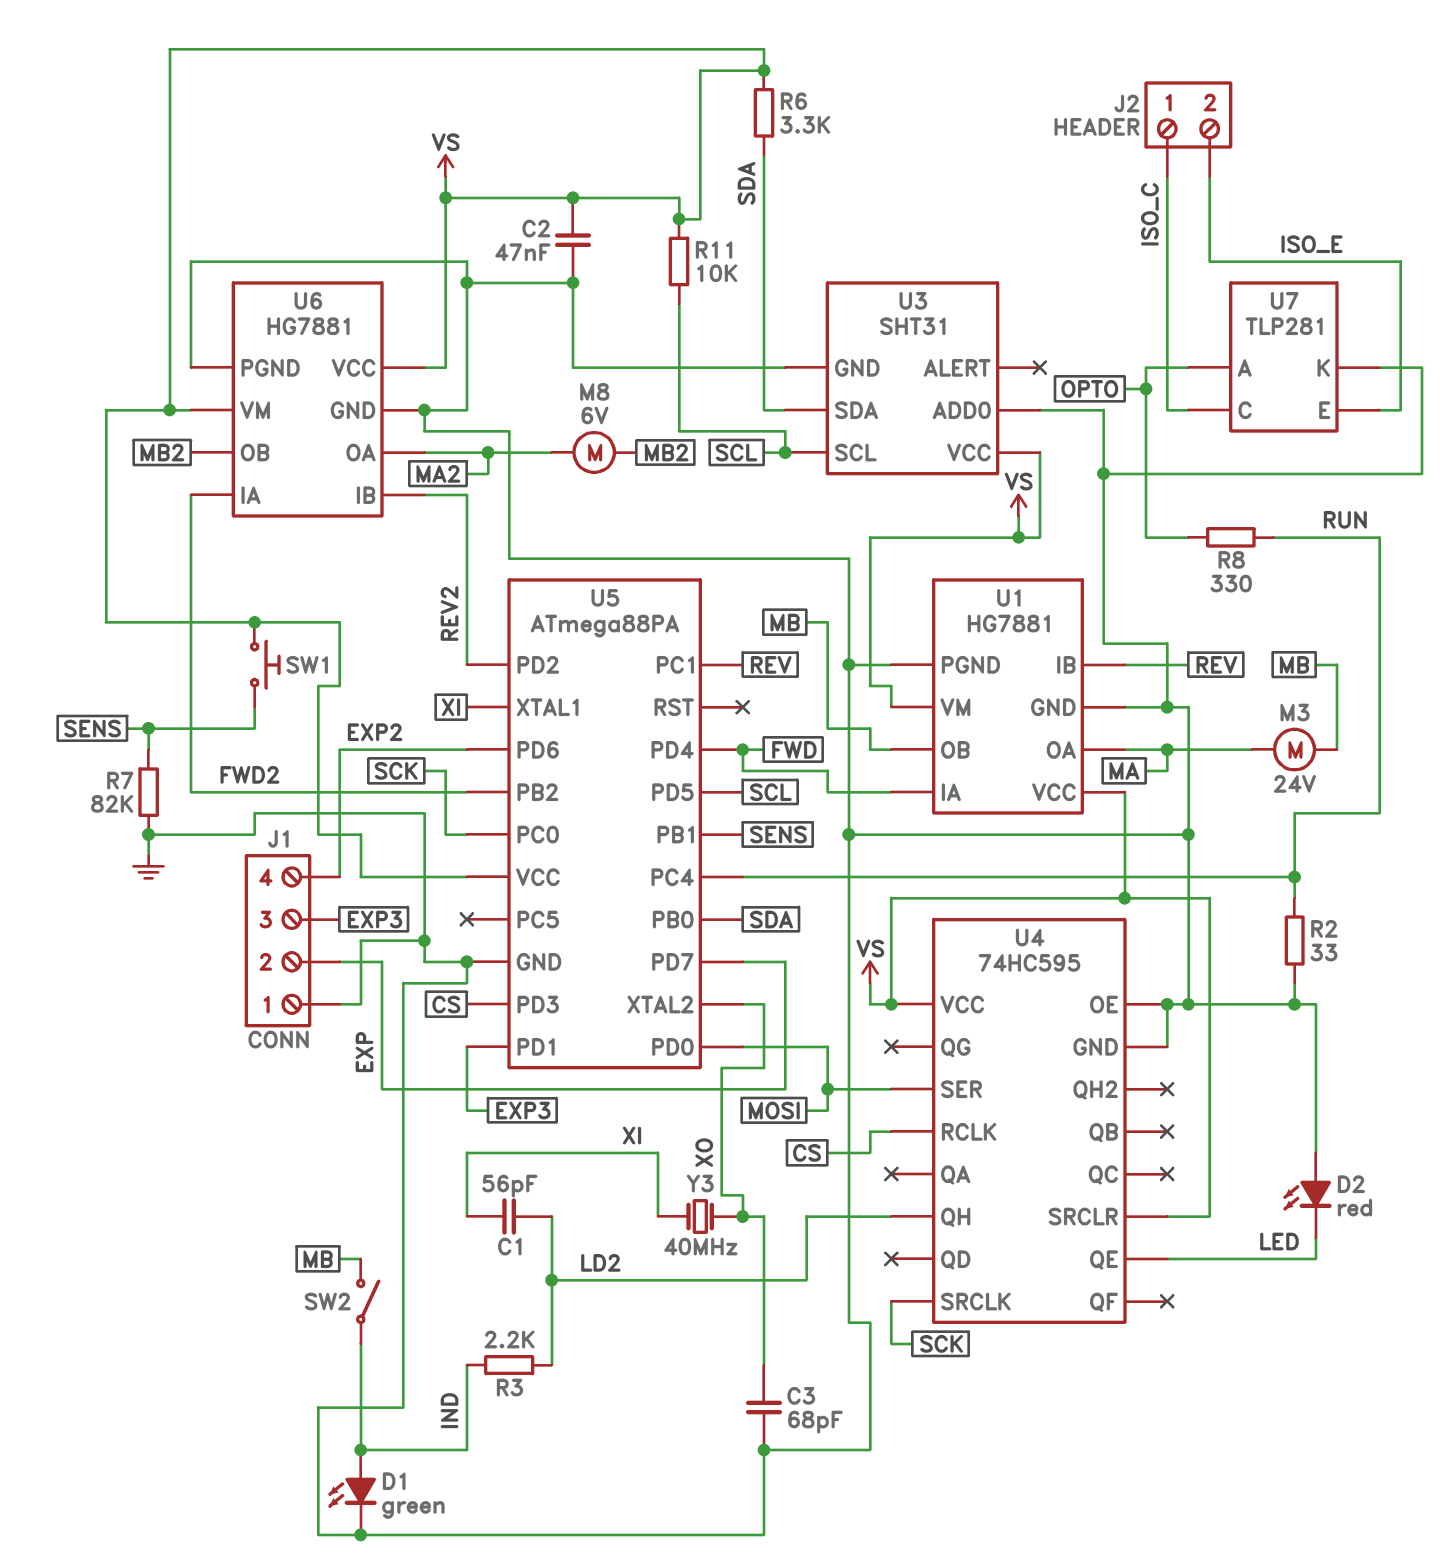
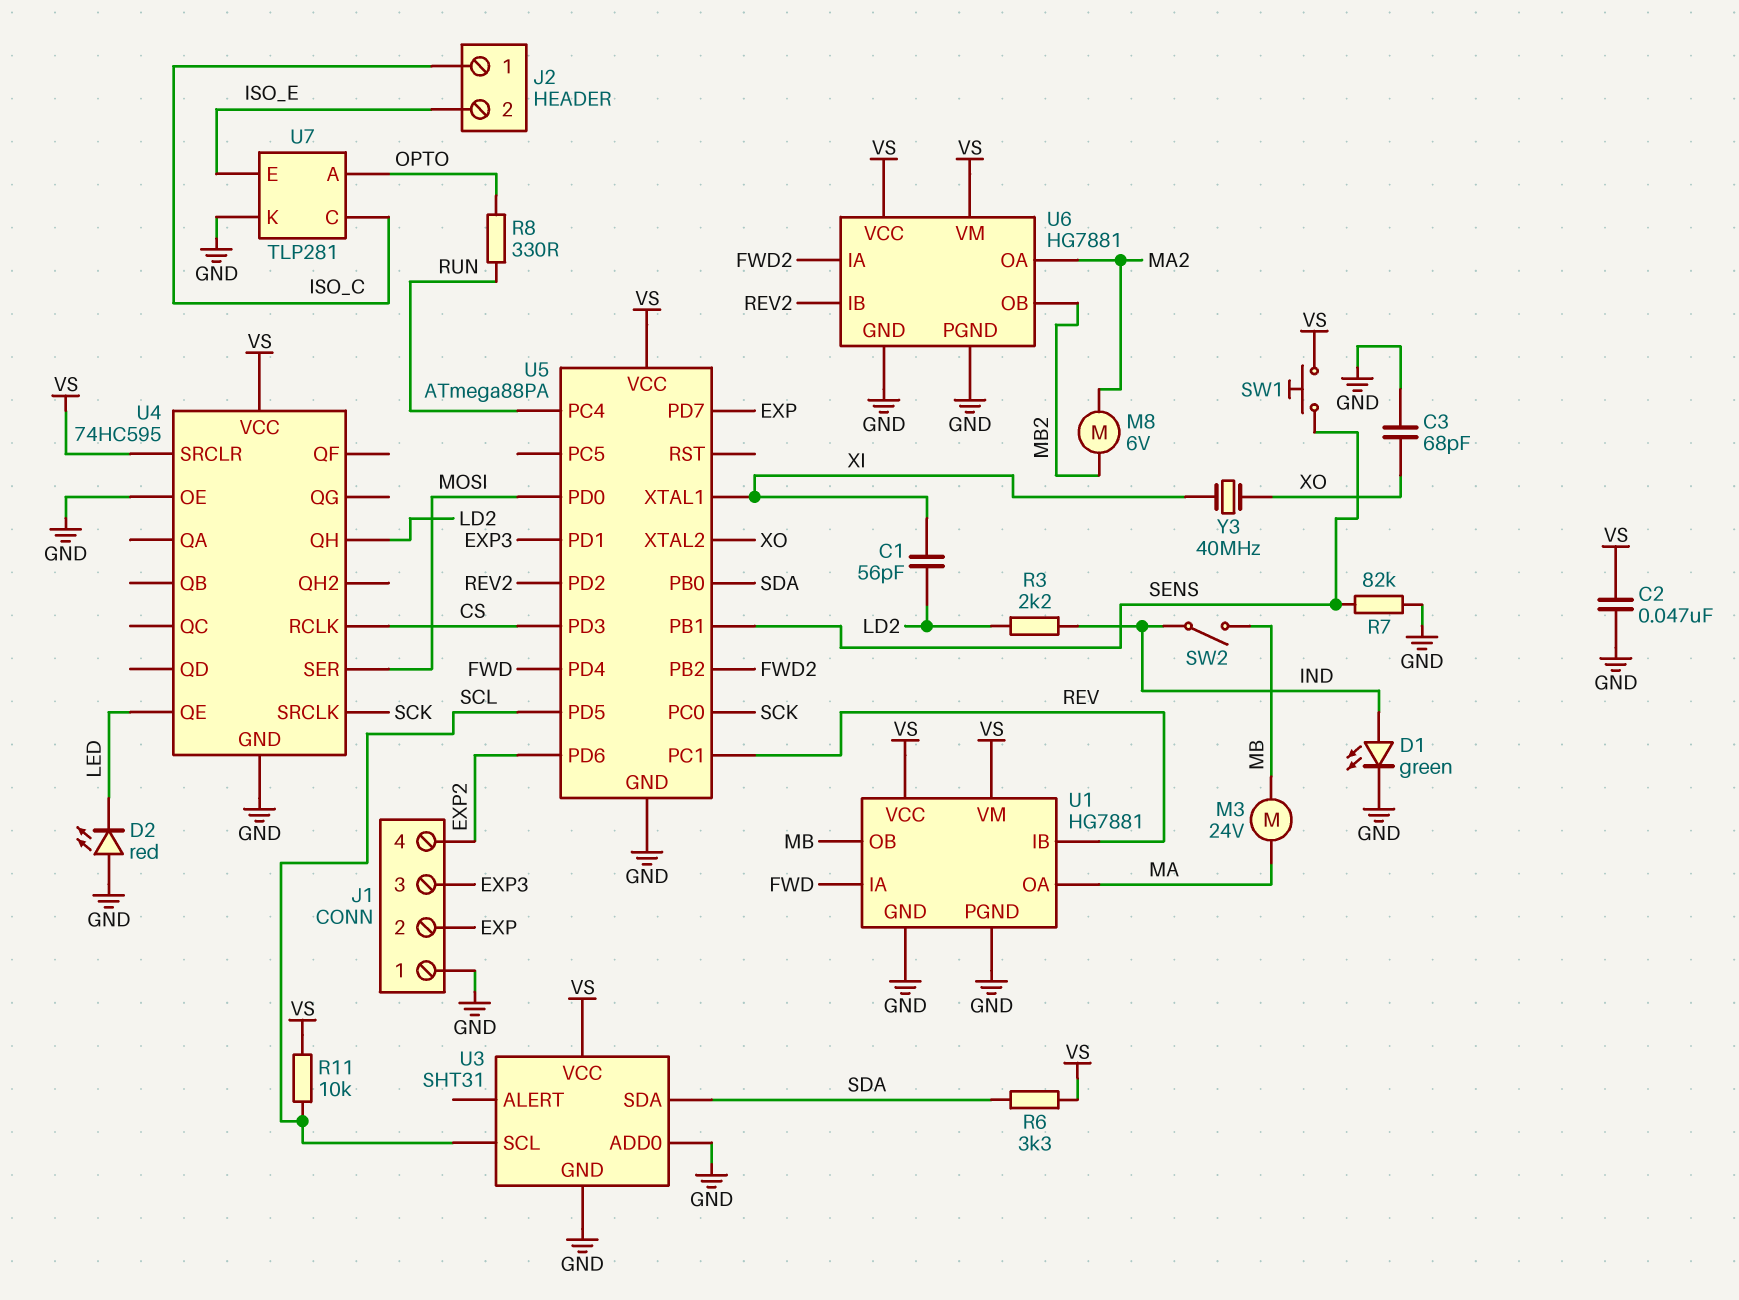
R2: 33 (GND, RUN) -> none

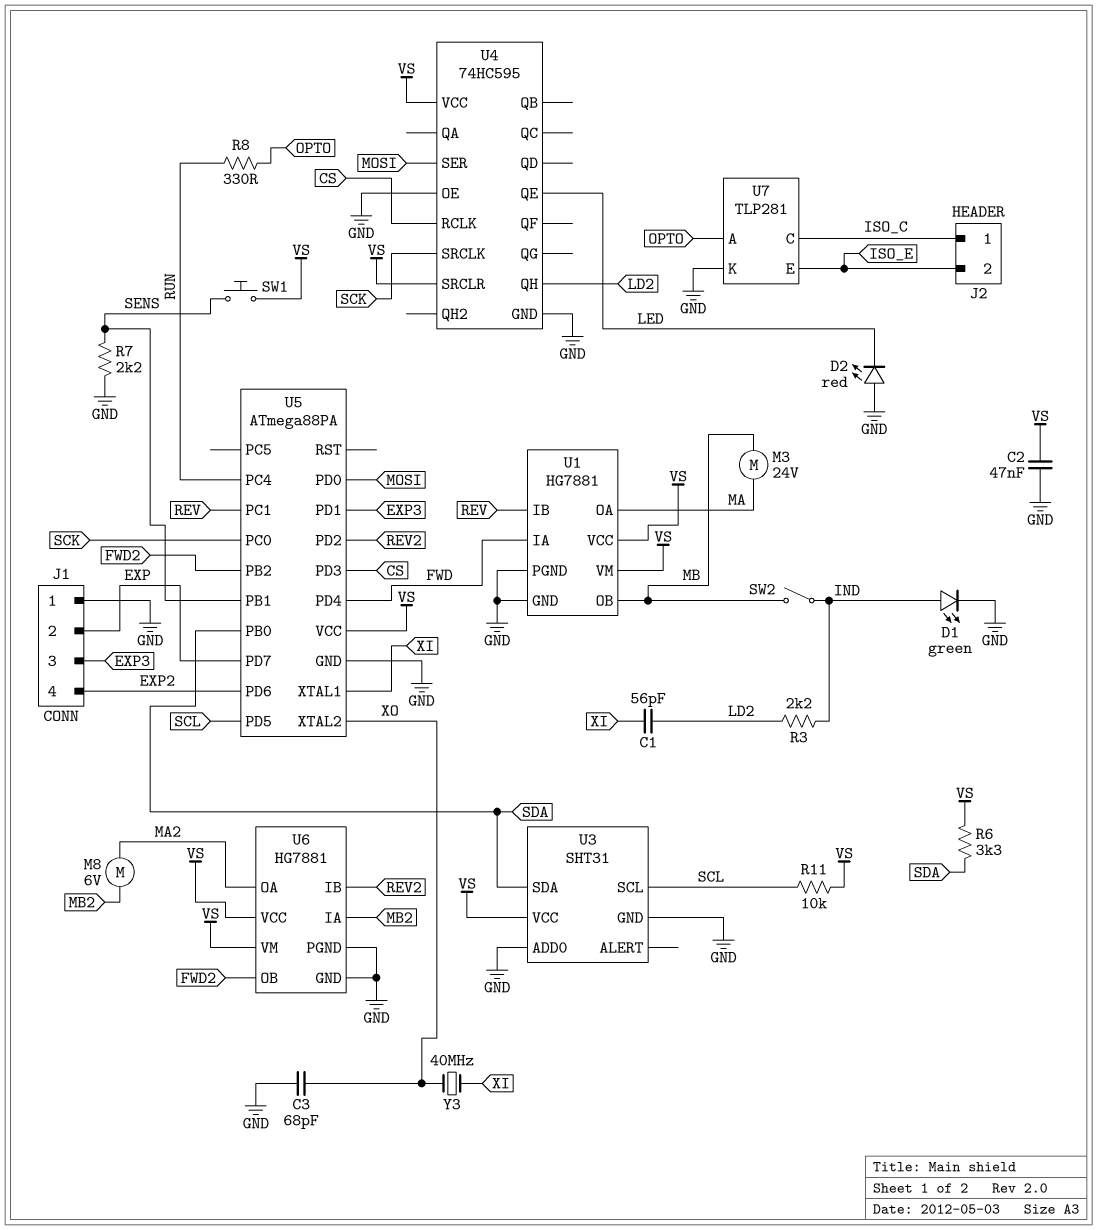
R7: 82k (GND, SENS) -> 2.2k (GND, SENS)
U6 pin IA: FWD2 -> MB2
U6 pin OB: MB2 -> FWD2

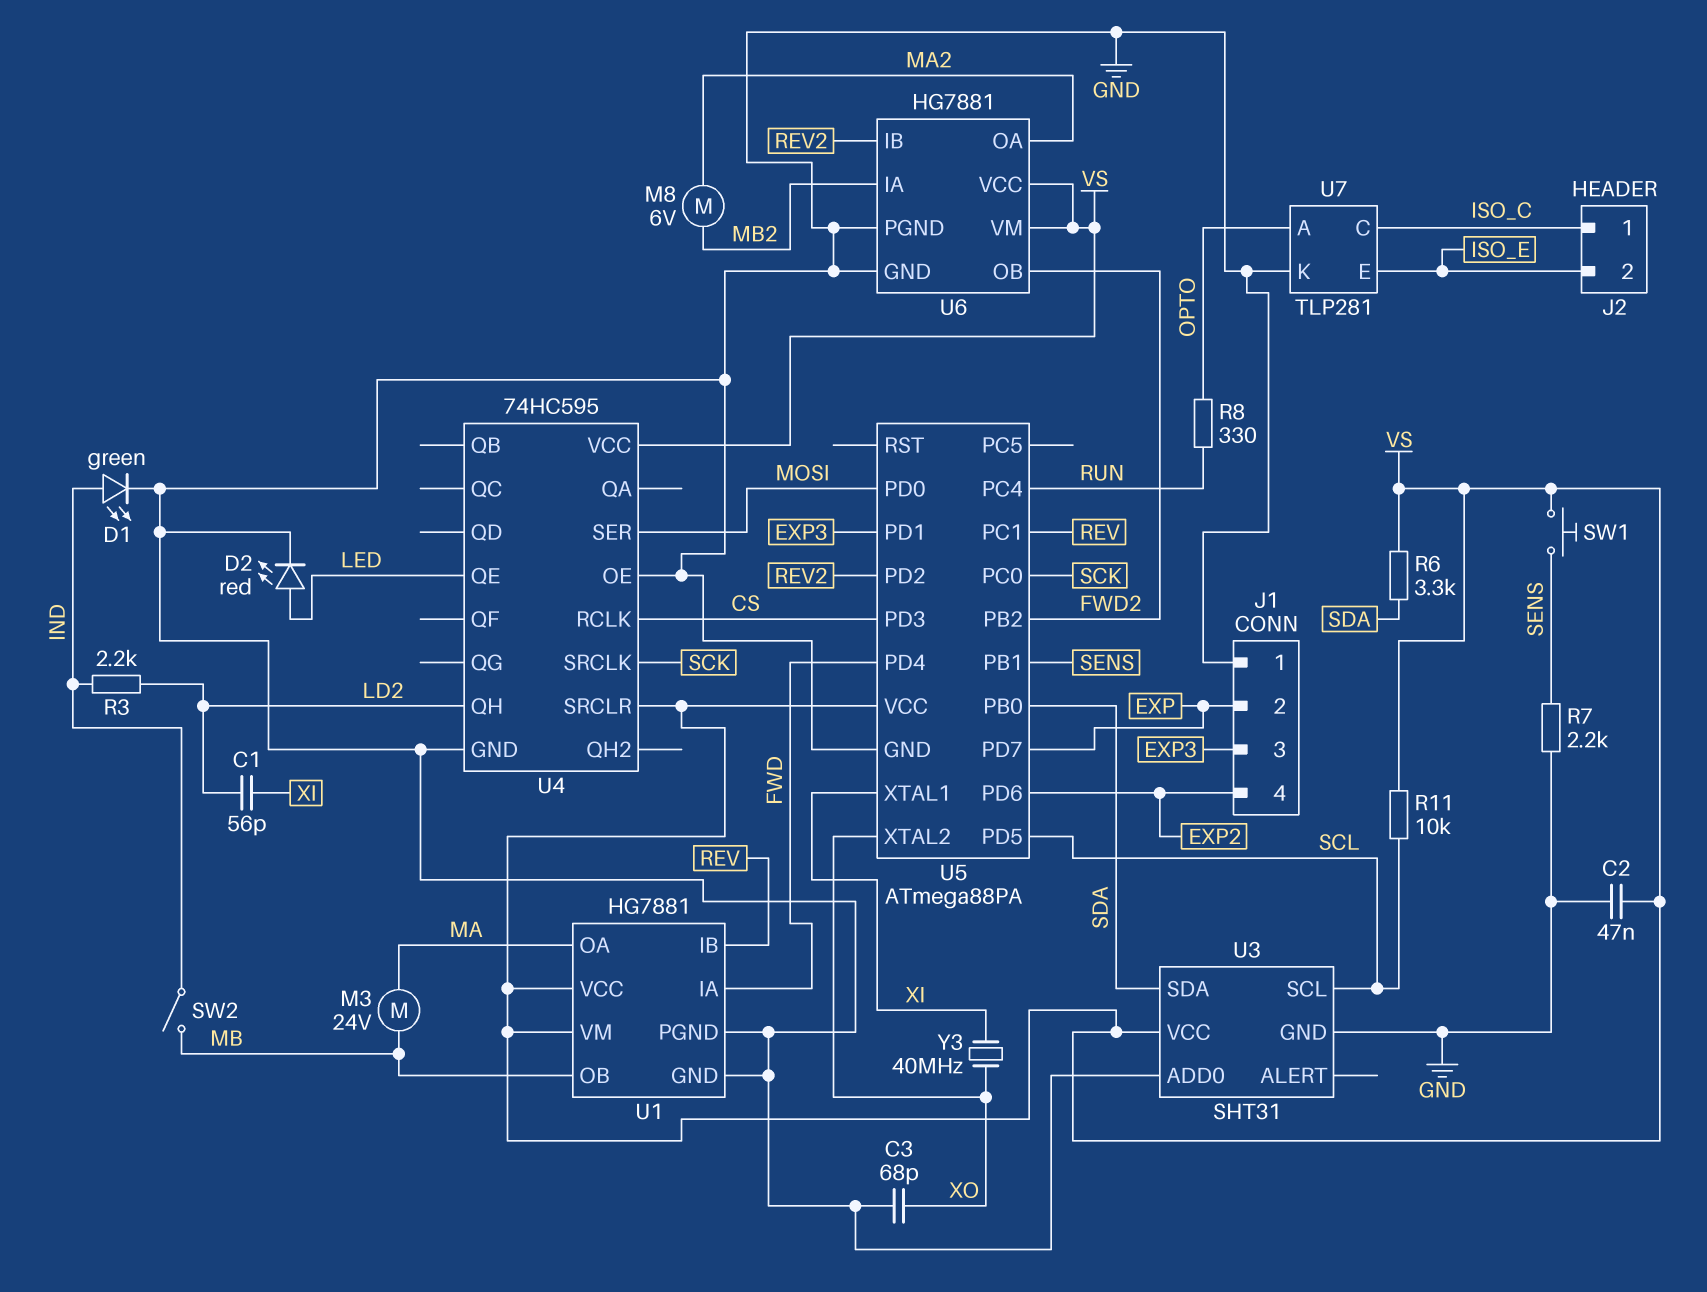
D2: LED red (A GND, K LED) -> LED red (A LED, K GND)

